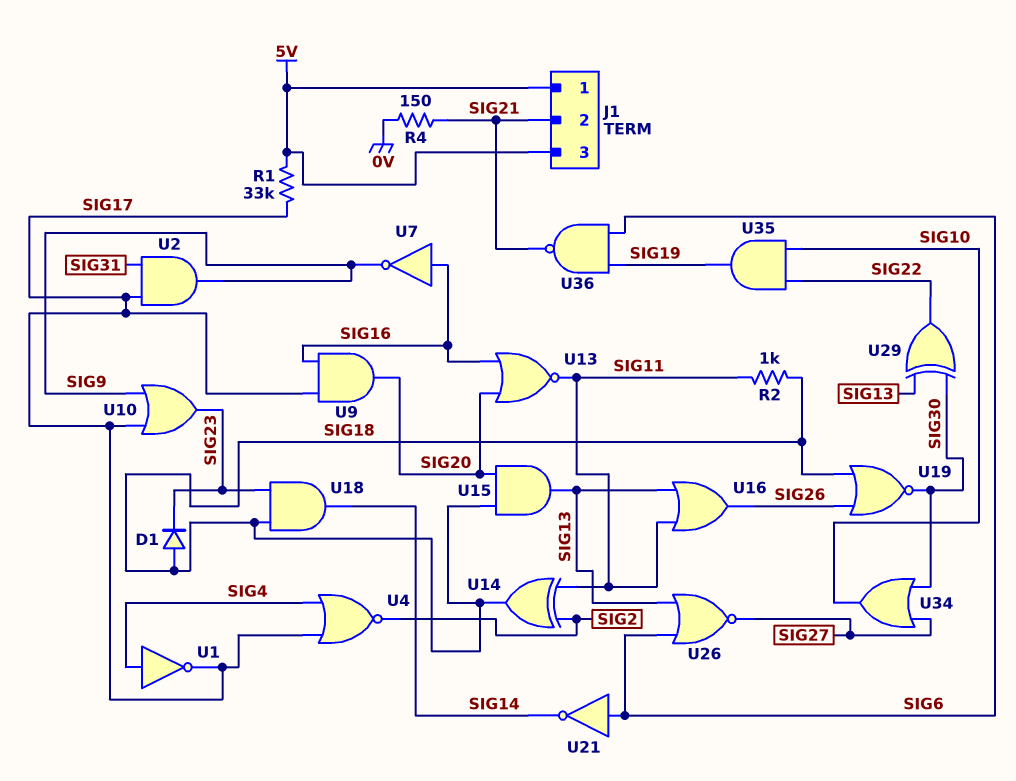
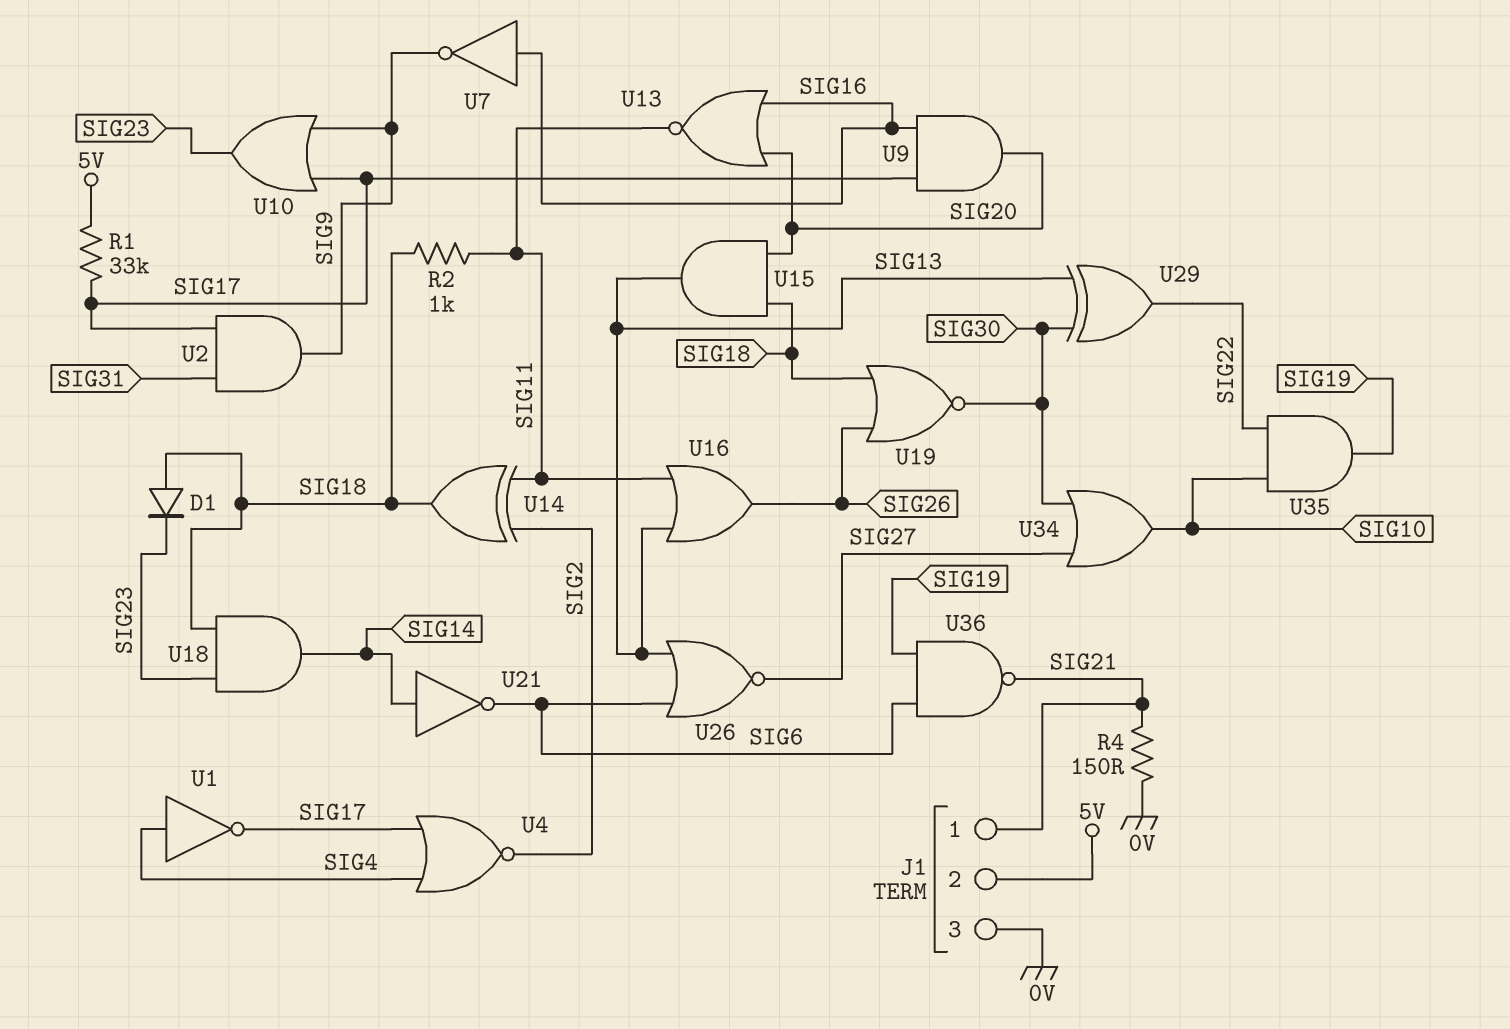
J1 pin 1: 5V -> SIG21
J1 pin 2: SIG21 -> 5V
J1 pin 3: 5V -> 0V
U21: NOT (in SIG6, out SIG14) -> NOT (in SIG14, out SIG6)

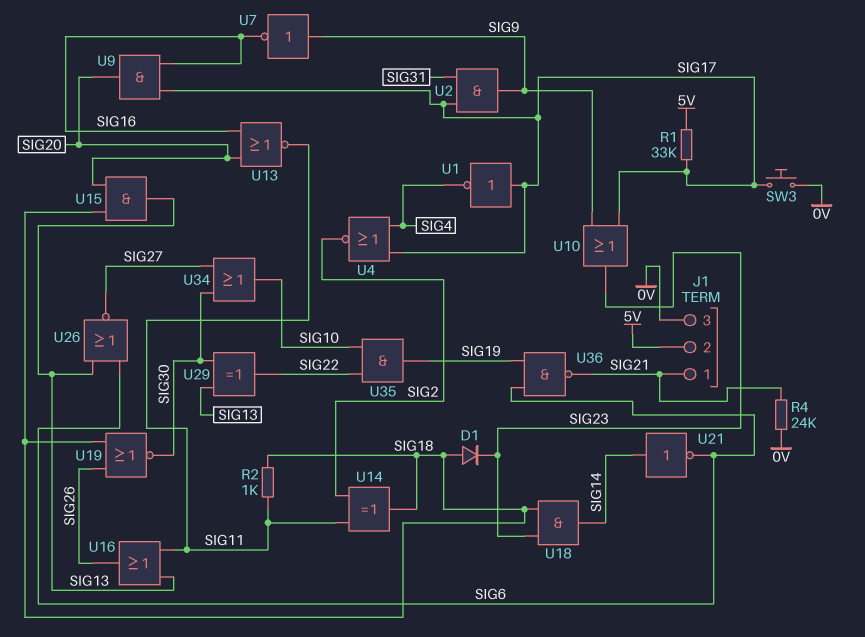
R4: 150 (0V, SIG21) -> 24k (0V, SIG21)
SW3: none -> button (0V, SIG17)
U1: NOT (in SIG4, out SIG17) -> NOT (in SIG17, out SIG4)
U7: NOT (in SIG16, out SIG9) -> NOT (in SIG9, out SIG16)

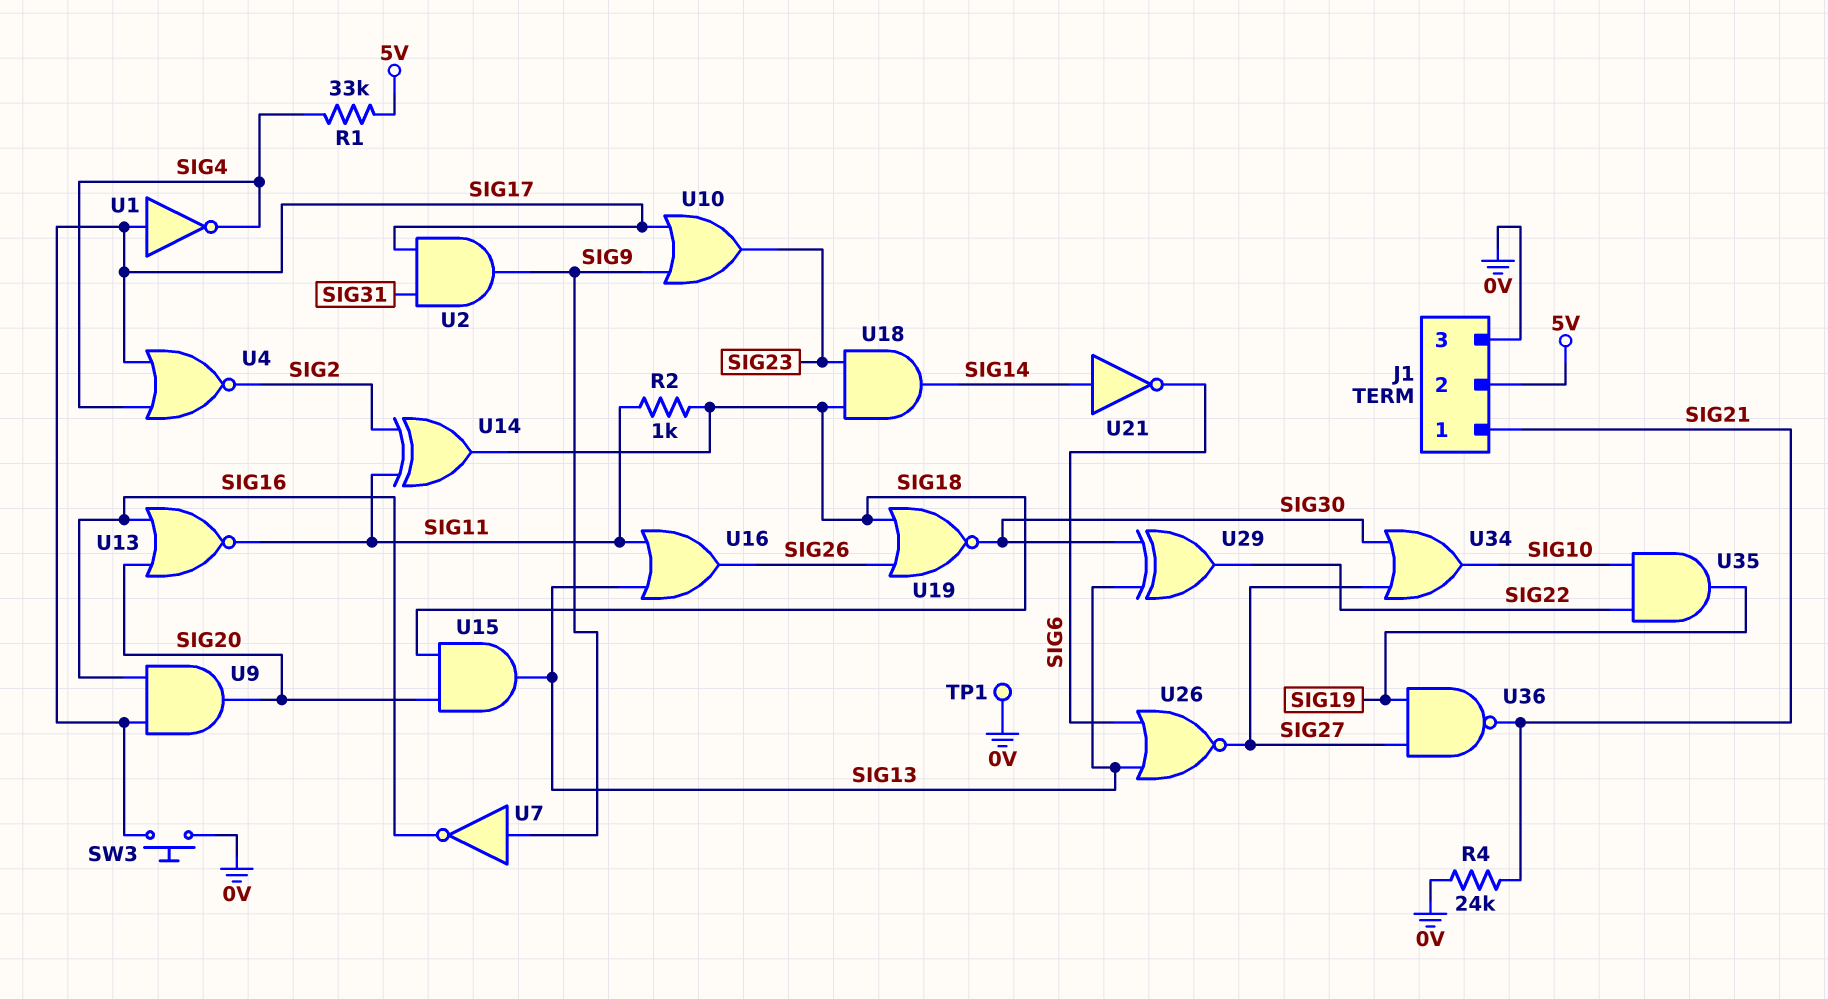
D1: diode (A SIG18, K SIG23) -> none
R1: 33k (5V, SIG17) -> 33k (5V, SIG4)
TP1: none -> test point (0V)
U36: NAND (in SIG6, in SIG19, out SIG21) -> NAND (in SIG19, in SIG27, out SIG21)

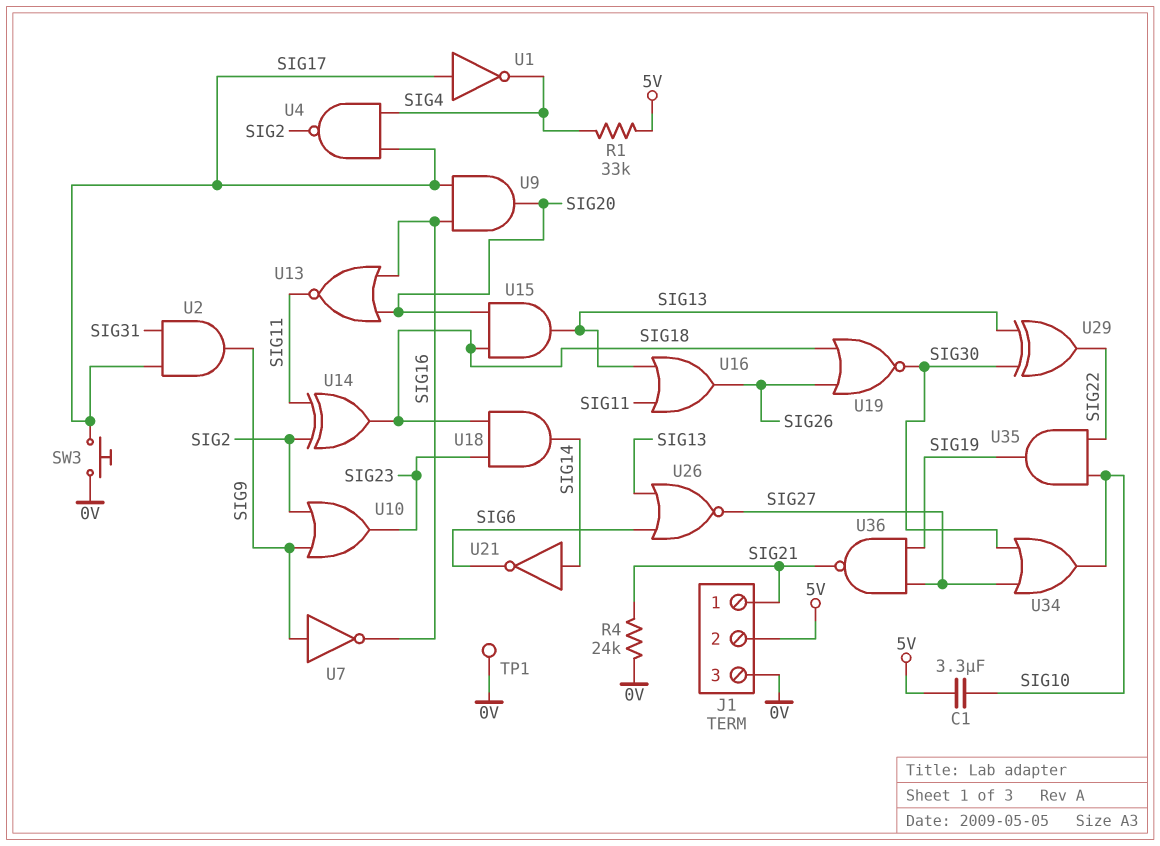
C1: none -> 3.3uF (5V, SIG10)
R2: 1k (SIG11, SIG18) -> none
U4: NOR (in SIG4, in SIG17, out SIG2) -> NAND (in SIG4, in SIG17, out SIG2)
U10: OR (in SIG9, in SIG17, out SIG23) -> OR (in SIG2, in SIG9, out SIG23)

